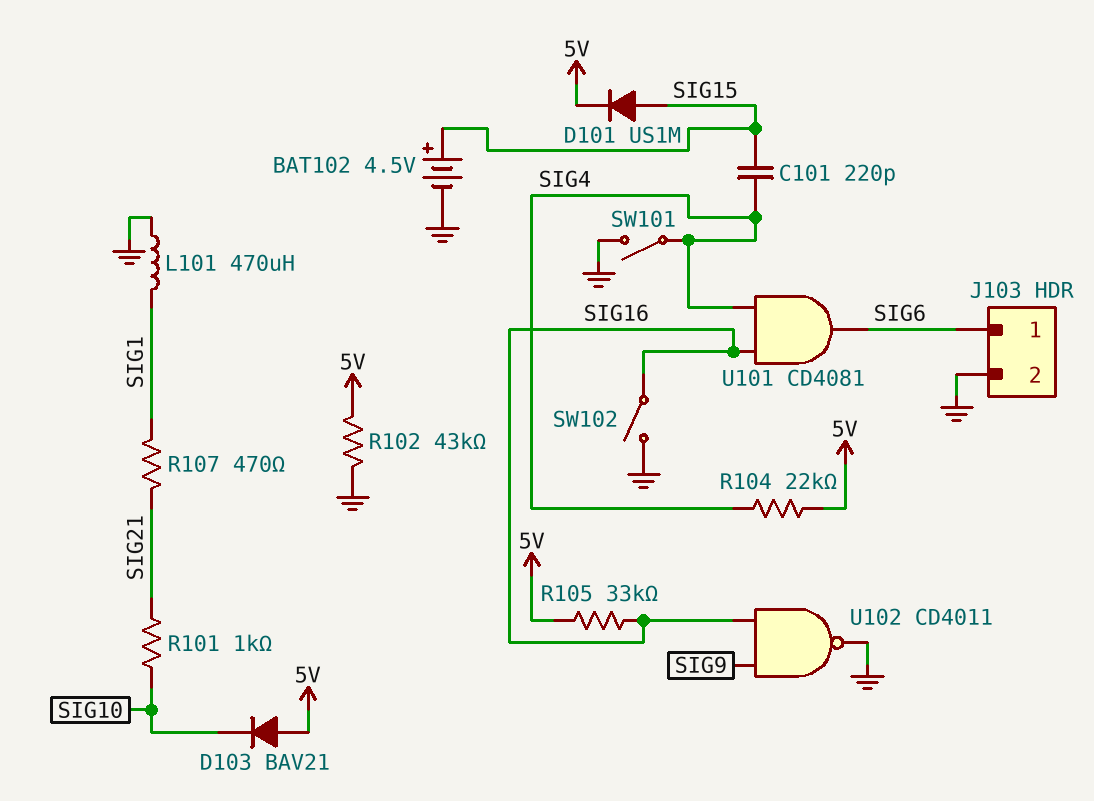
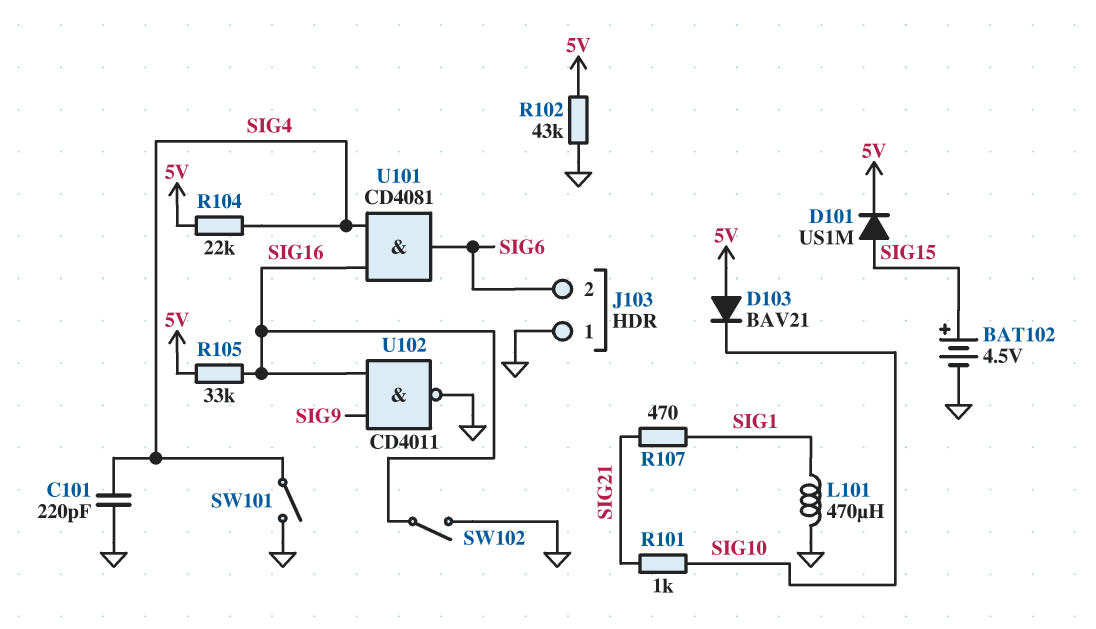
C101: 220pF (SIG4, SIG15) -> 220pF (GND, SIG4)
J103 pin 1: SIG6 -> GND
J103 pin 2: GND -> SIG6

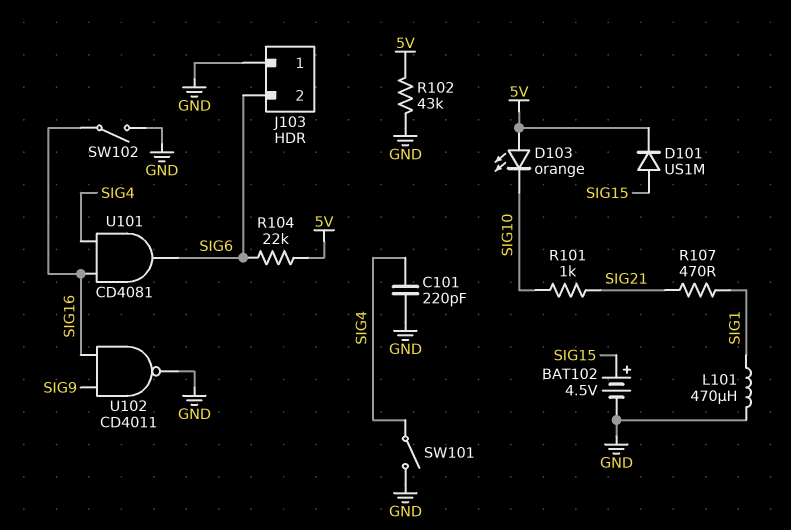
D103: diode BAV21 (A 5V, K SIG10) -> LED orange (A 5V, K SIG10)
R104: 22k (5V, SIG4) -> 22k (5V, SIG6)
R105: 33k (5V, SIG16) -> none

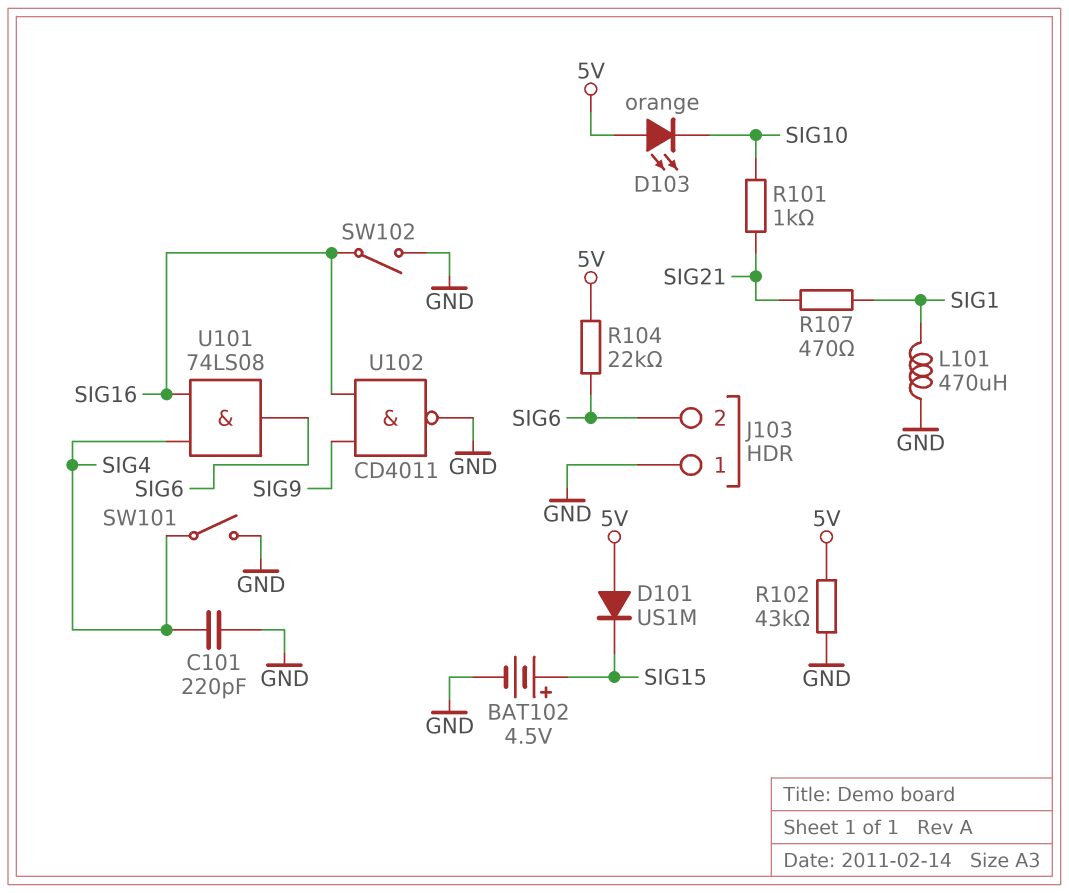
D101: diode US1M (A SIG15, K 5V) -> diode US1M (A 5V, K SIG15)
U101: AND CD4081 (in SIG4, in SIG16, out SIG6) -> AND 74LS08 (in SIG4, in SIG16, out SIG6)

